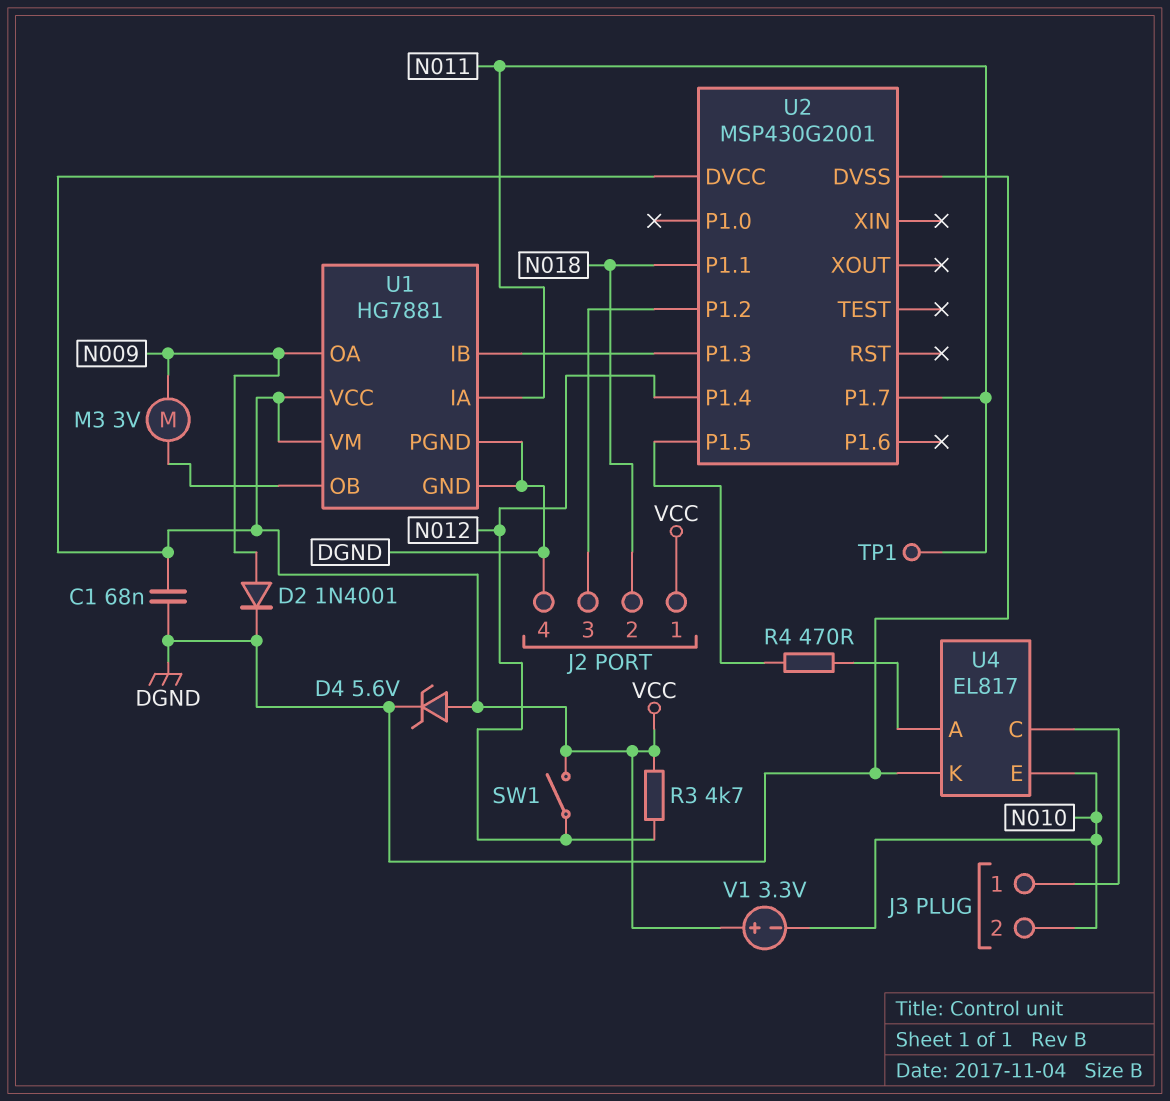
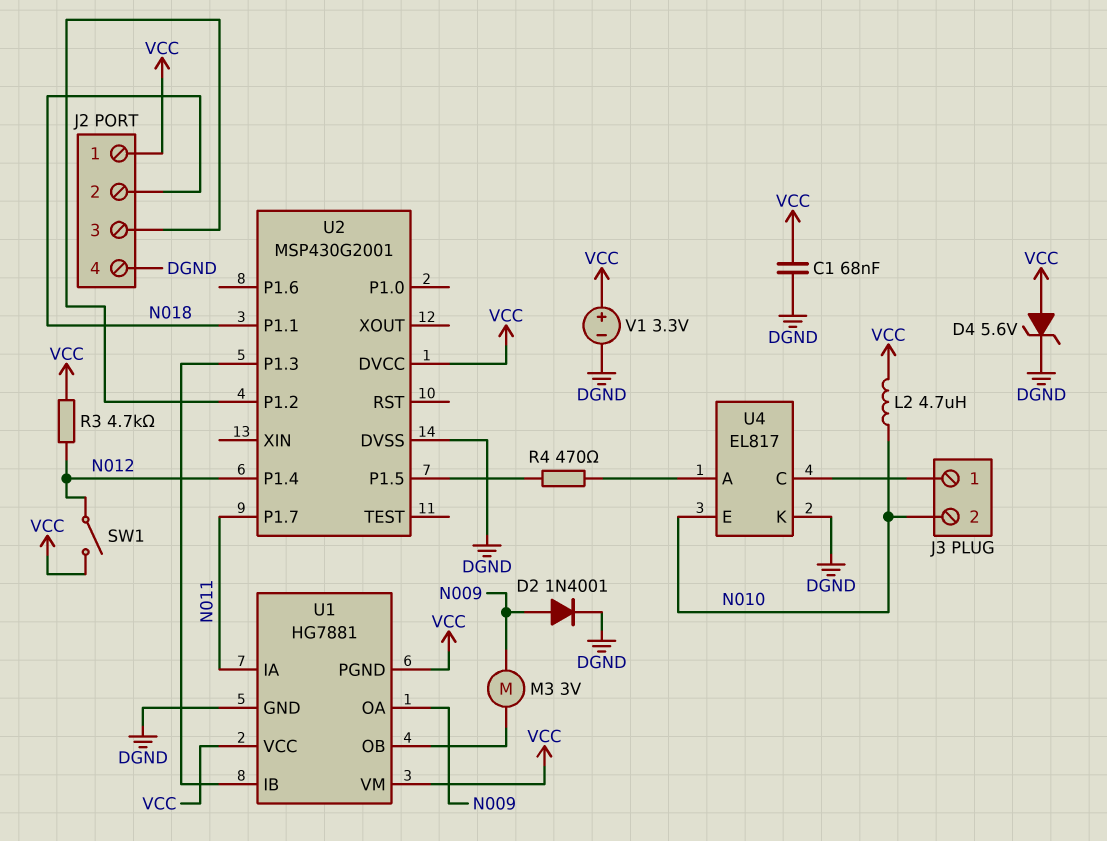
L2: none -> 4.7uH (N010, VCC)
TP1: test point (N011) -> none
U1 pin PGND: DGND -> VCC
V1: 3.3V (plus VCC, minus N010) -> 3.3V (plus VCC, minus DGND)

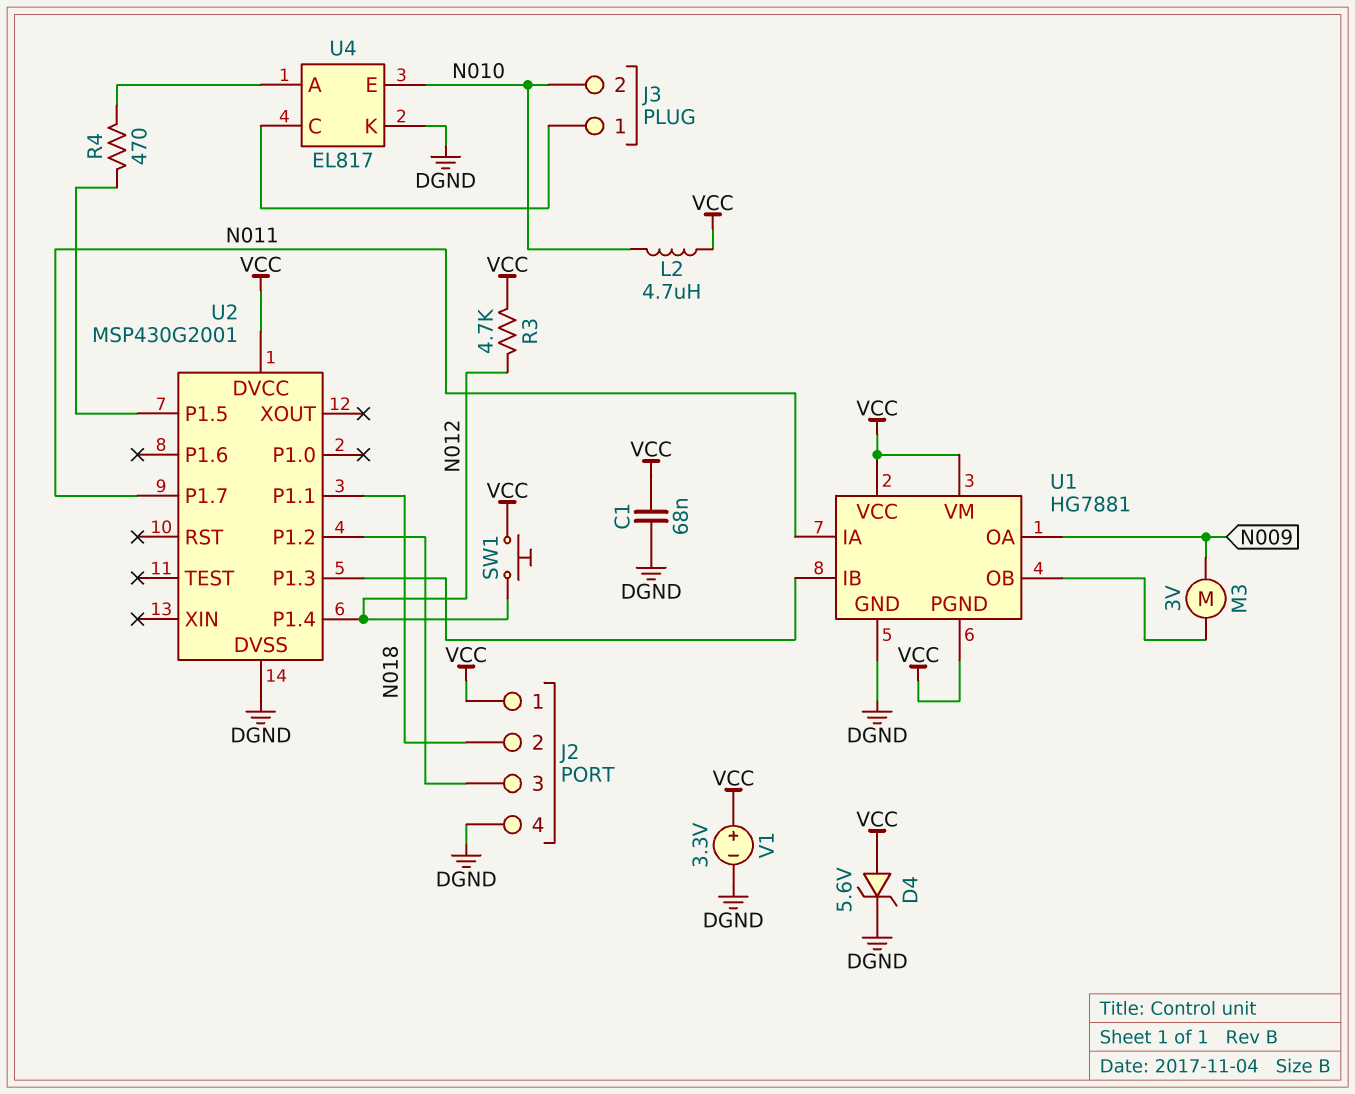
D2: diode 1N4001 (A N009, K DGND) -> none
SW1: switch (N012, VCC) -> button (N012, VCC)

